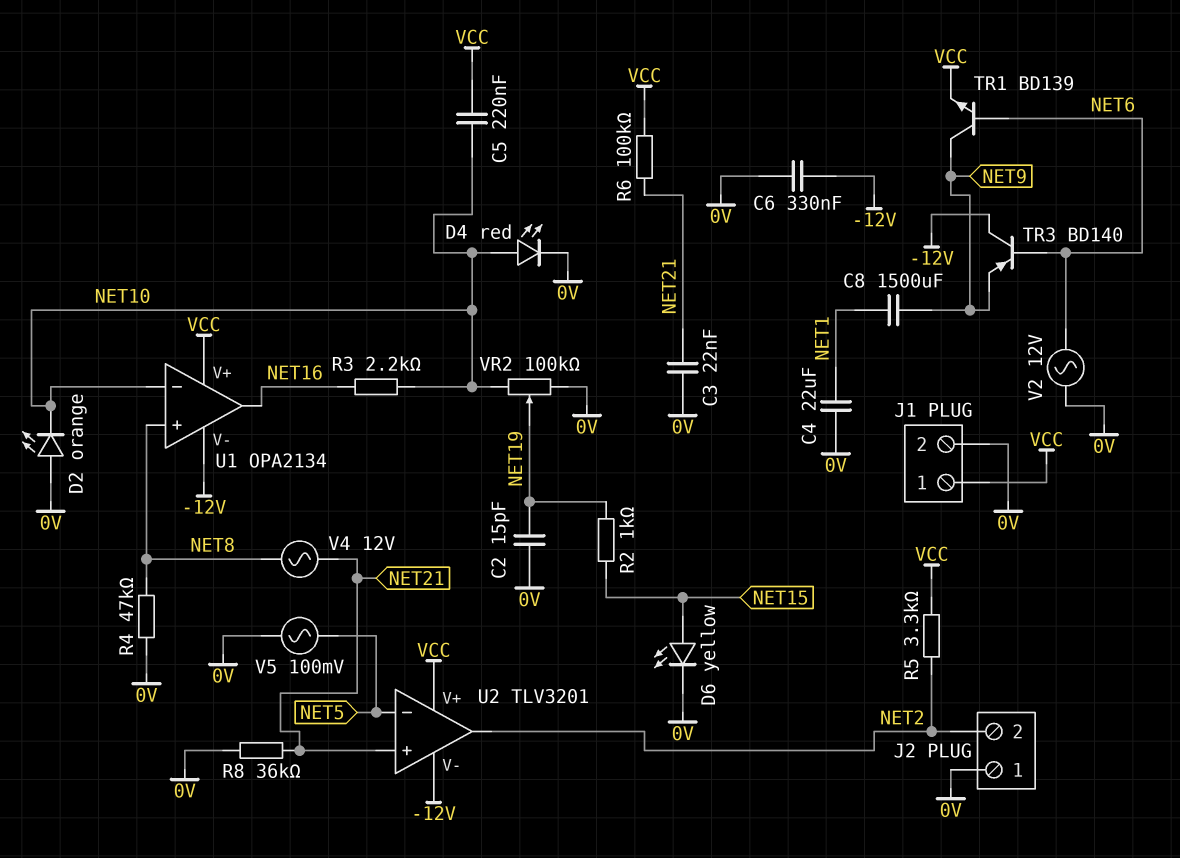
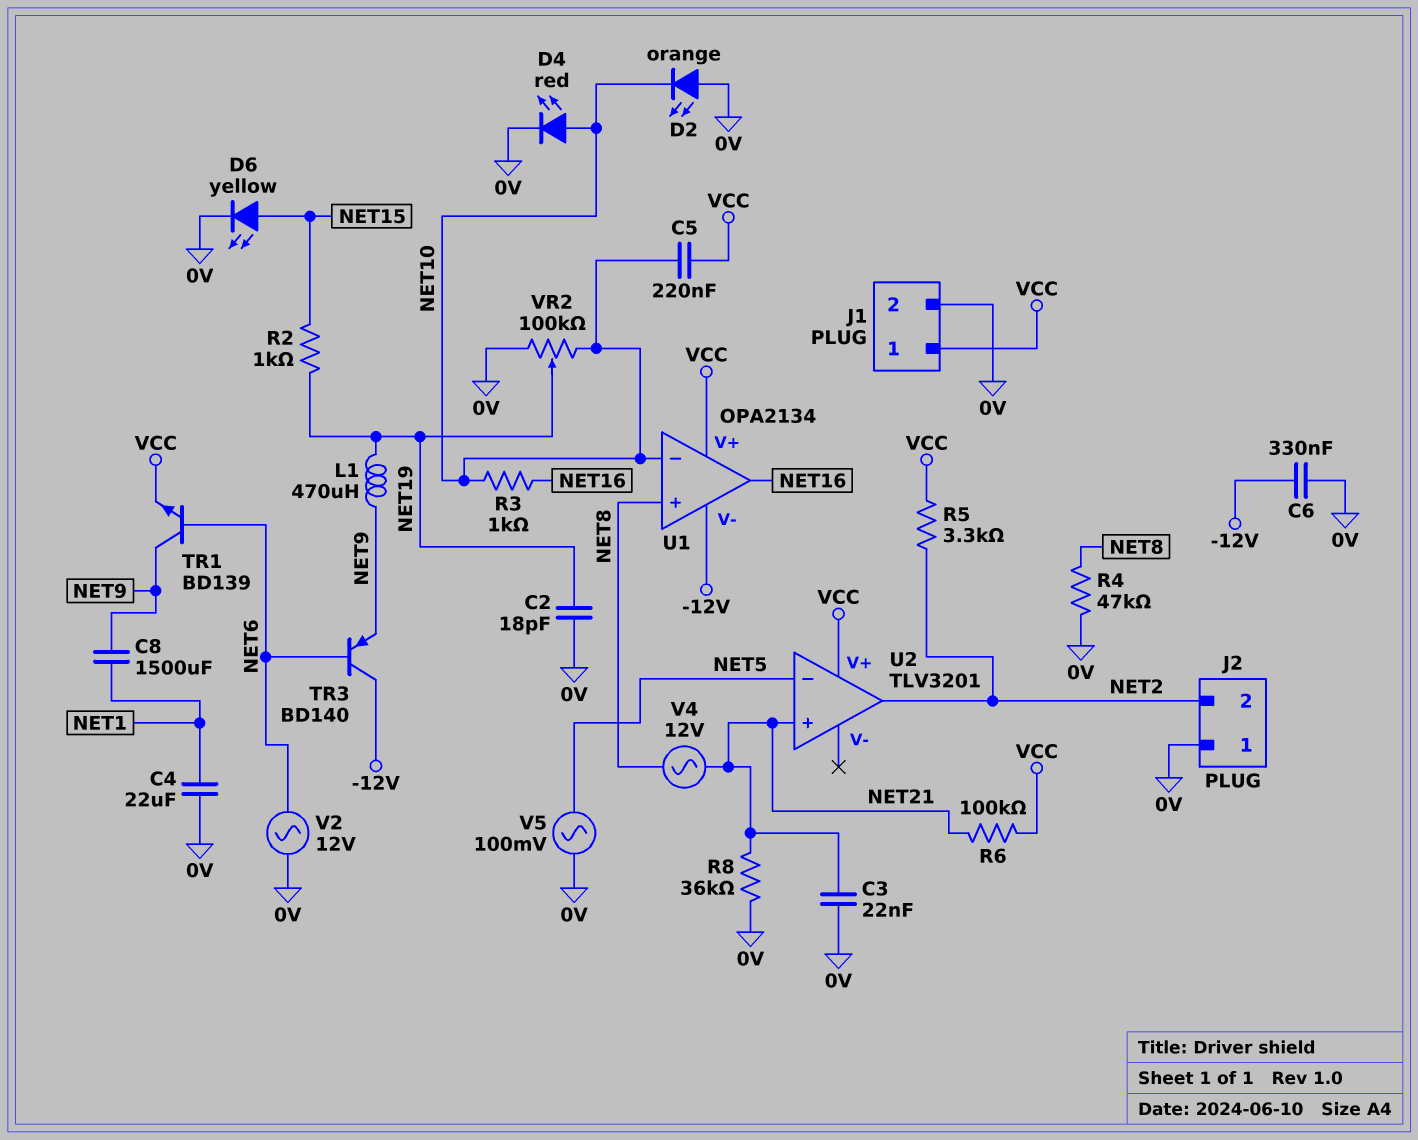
C2: 15pF (0V, NET19) -> 18pF (0V, NET19)
L1: none -> 470uH (NET9, NET19)
R3: 2.2k (NET10, NET16) -> 1k (NET10, NET16)
U2 pin V-: -12V -> none

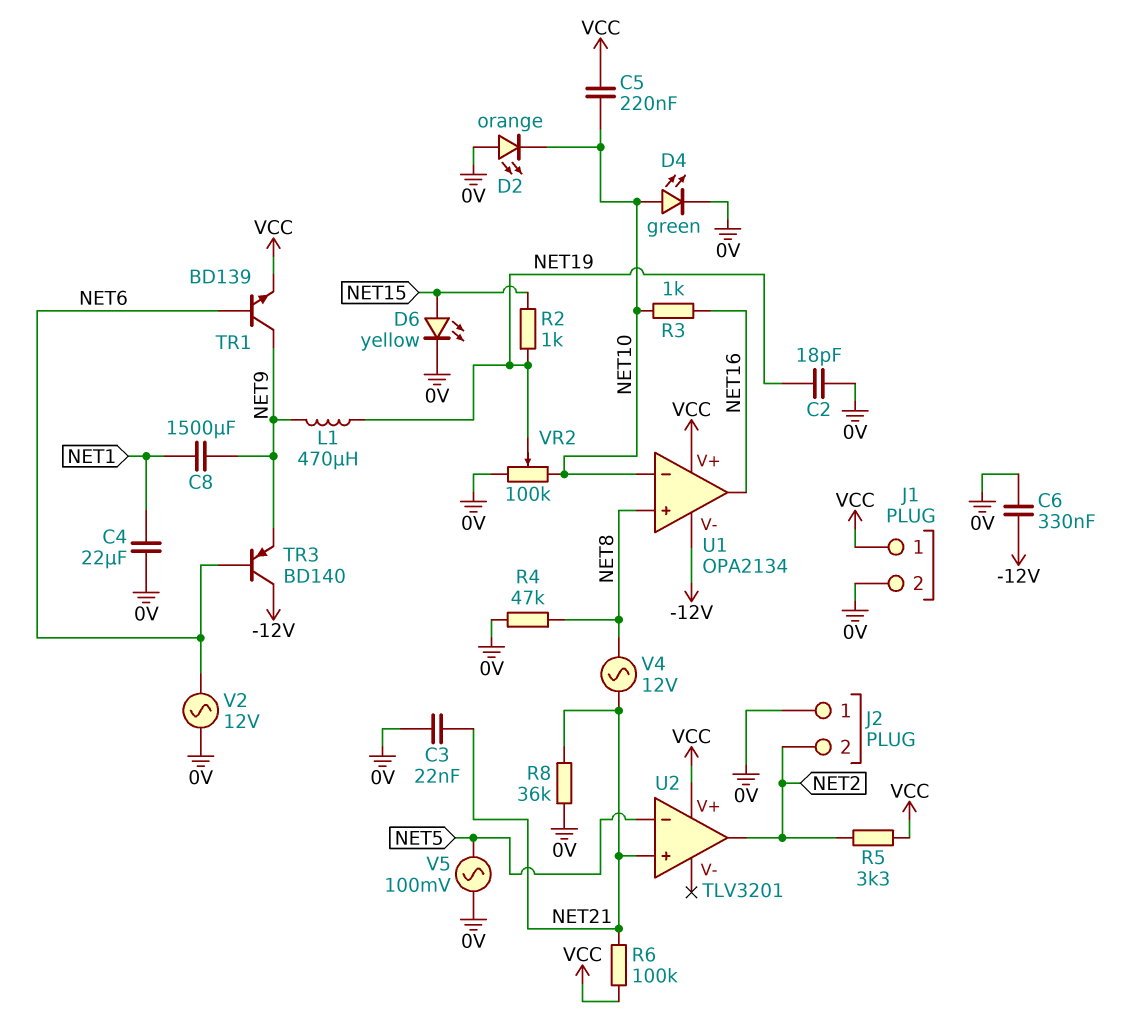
D4: LED red (A NET10, K 0V) -> LED green (A NET10, K 0V)

